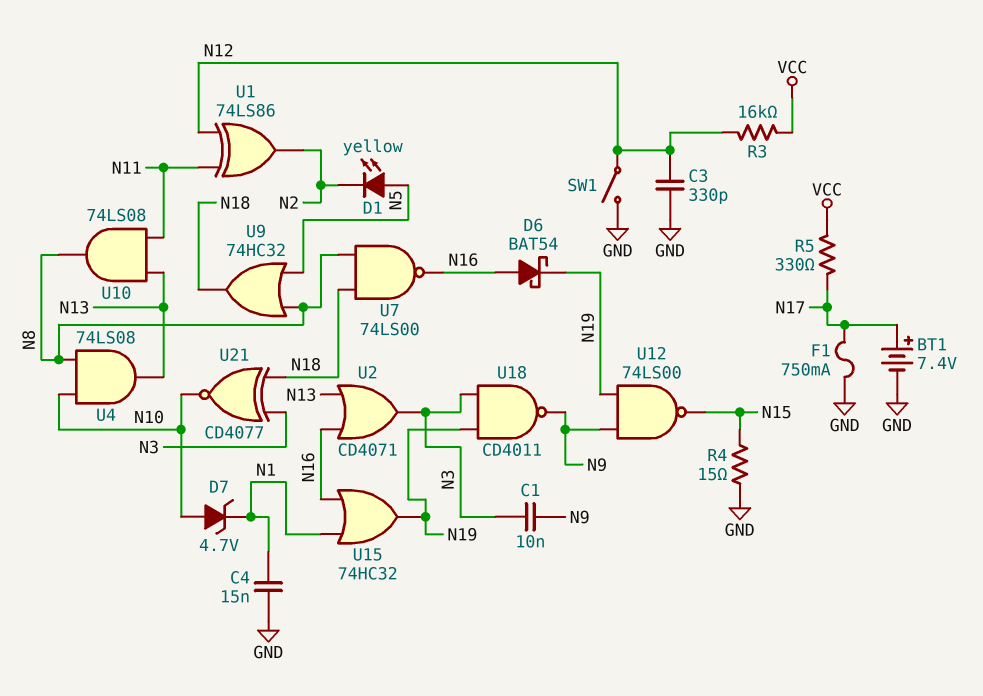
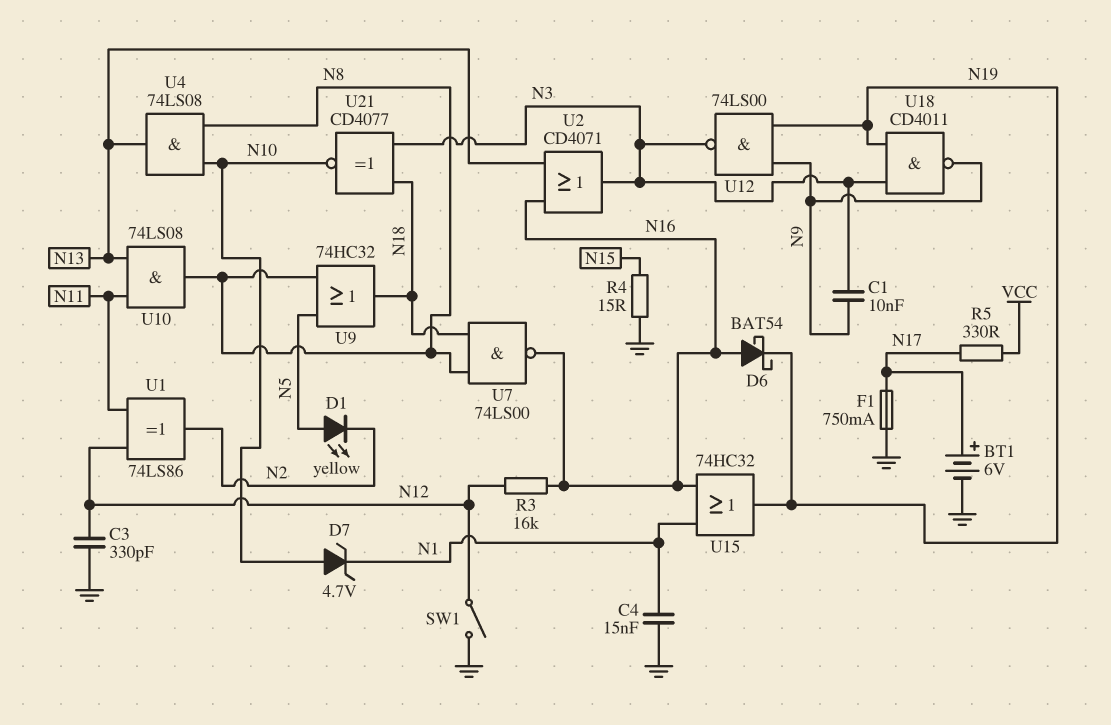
BT1: 7.4V (plus N17, minus GND) -> 6V (plus N17, minus GND)
R3: 16k (N12, VCC) -> 16k (N12, N16)
U12: NAND 74LS00 (in N9, in N19, out N15) -> NAND 74LS00 (in N9, in N19, out N3)

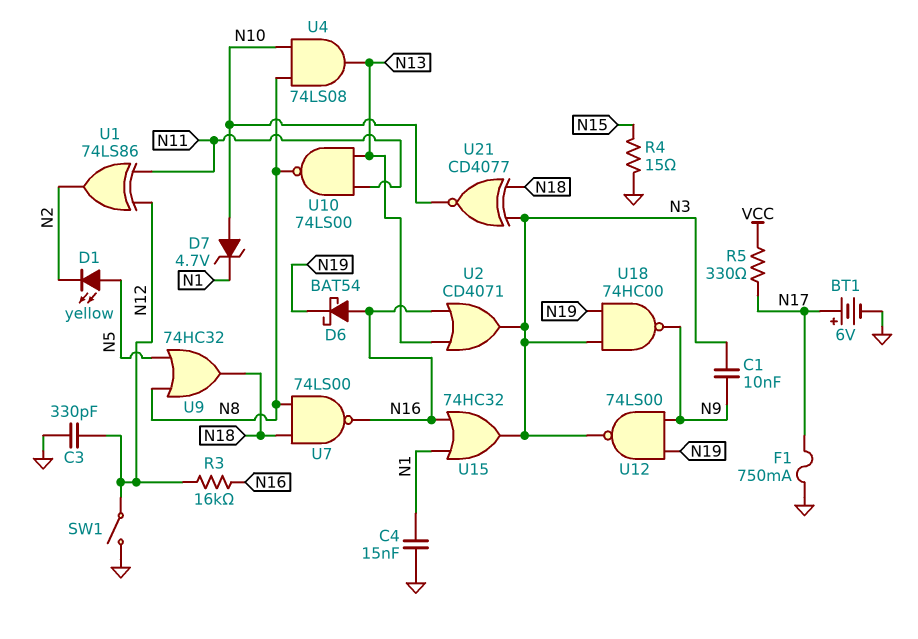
U10: AND 74LS08 (in N11, in N13, out N8) -> NAND 74LS00 (in N11, in N13, out N8)
U15: OR 74HC32 (in N1, in N16, out N19) -> OR 74HC32 (in N1, in N16, out N3)
U18: NAND CD4011 (in N3, in N19, out N9) -> NAND 74HC00 (in N3, in N19, out N9)

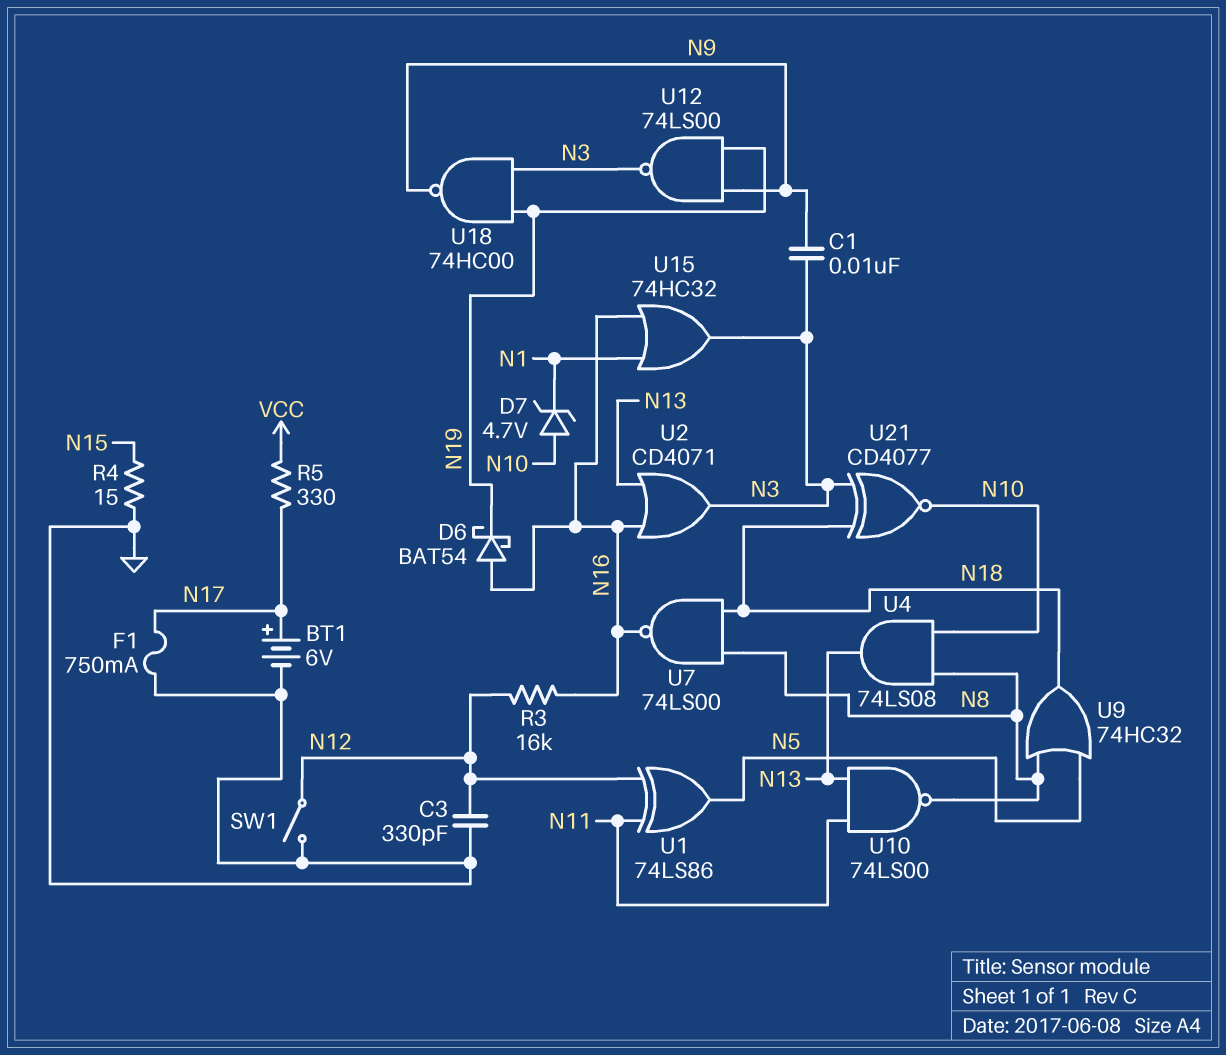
C4: 15nF (GND, N1) -> none
D1: LED yellow (A N5, K N2) -> none
U1: XOR 74LS86 (in N11, in N12, out N2) -> XOR 74LS86 (in N11, in N12, out N5)

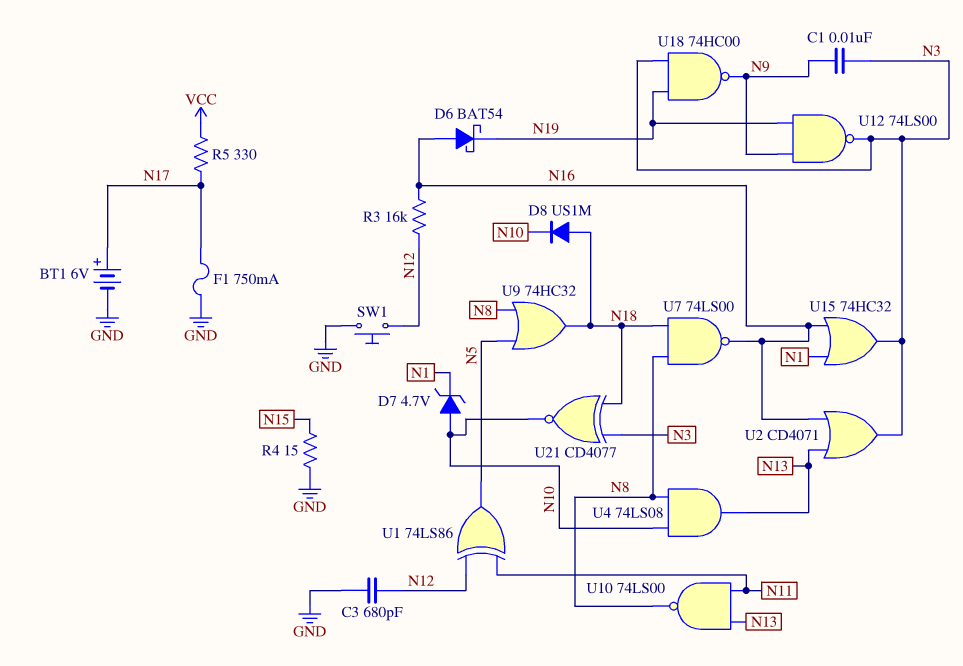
C3: 330pF (GND, N12) -> 680pF (GND, N12)
D8: none -> diode US1M (A N18, K N10)
SW1: switch (GND, N12) -> button (GND, N12)

